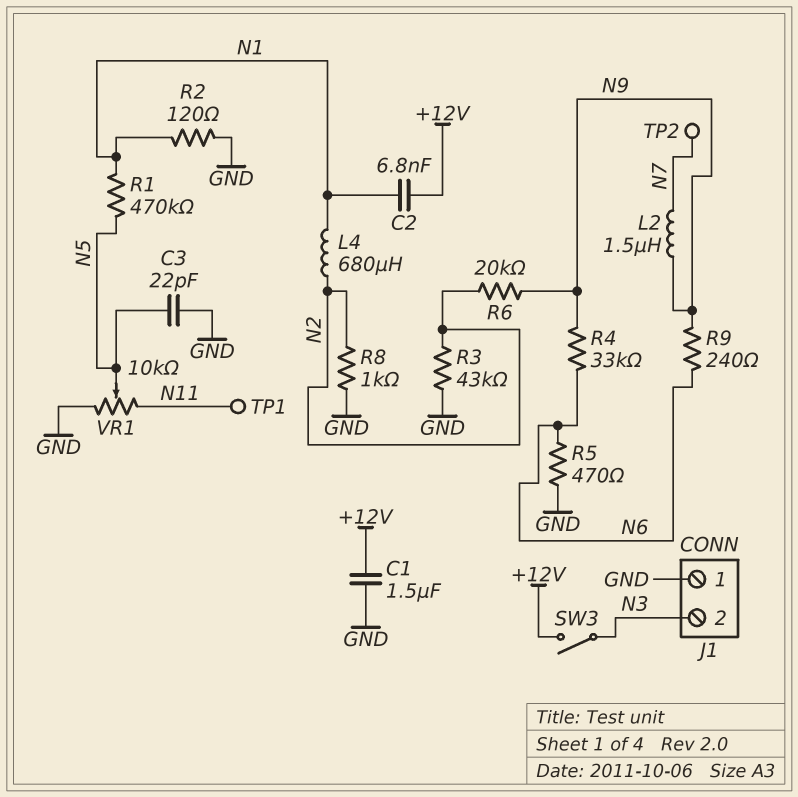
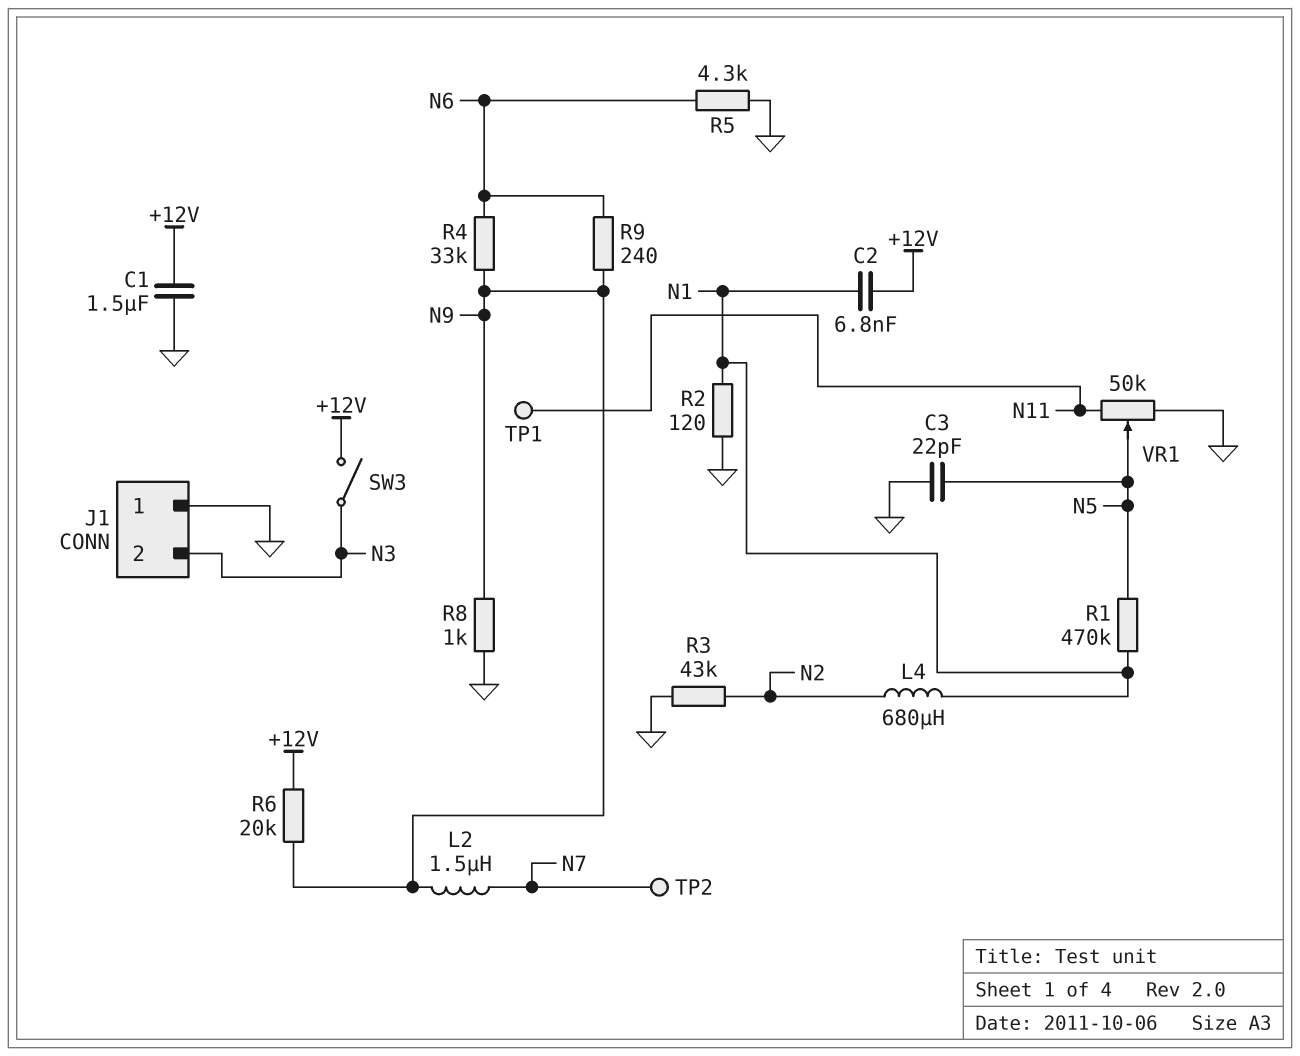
R5: 470 (GND, N6) -> 4.3k (GND, N6)
R6: 20k (N2, N9) -> 20k (+12V, N9)
R8: 1k (GND, N2) -> 1k (GND, N9)
VR1: 10k (GND, N11, wiper N5) -> 50k (GND, N11, wiper N5)

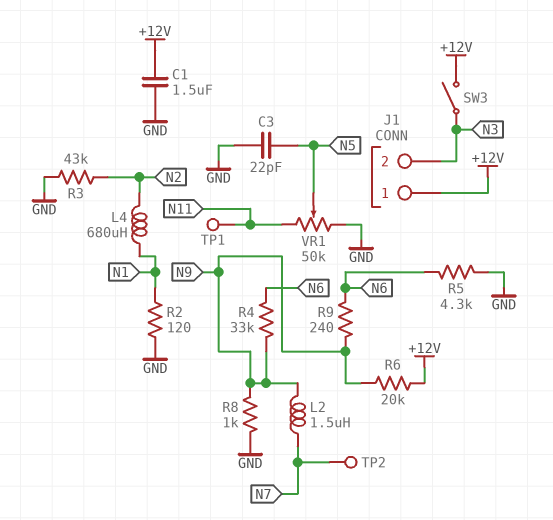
C2: 6.8nF (+12V, N1) -> none
J1 pin 1: GND -> +12V
R1: 470k (N1, N5) -> none

